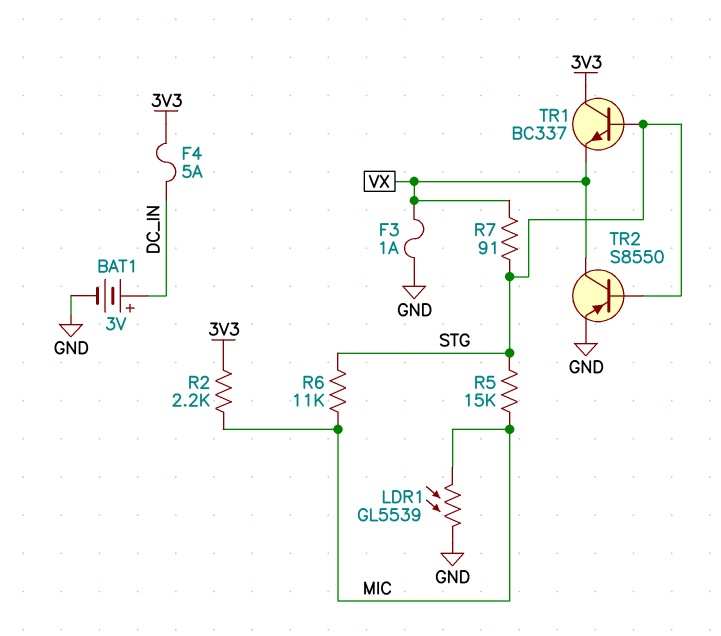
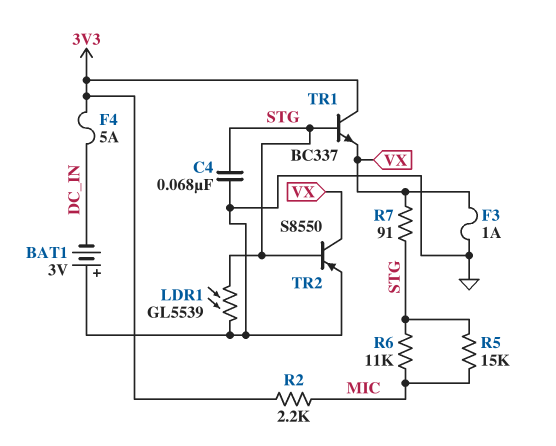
BAT1: 3V (plus DC_IN, minus GND) -> 3V (plus GND, minus DC_IN)
C4: none -> 68nF (GND, STG)
LDR1: GL5539 (GND, MIC) -> GL5539 (GND, STG)

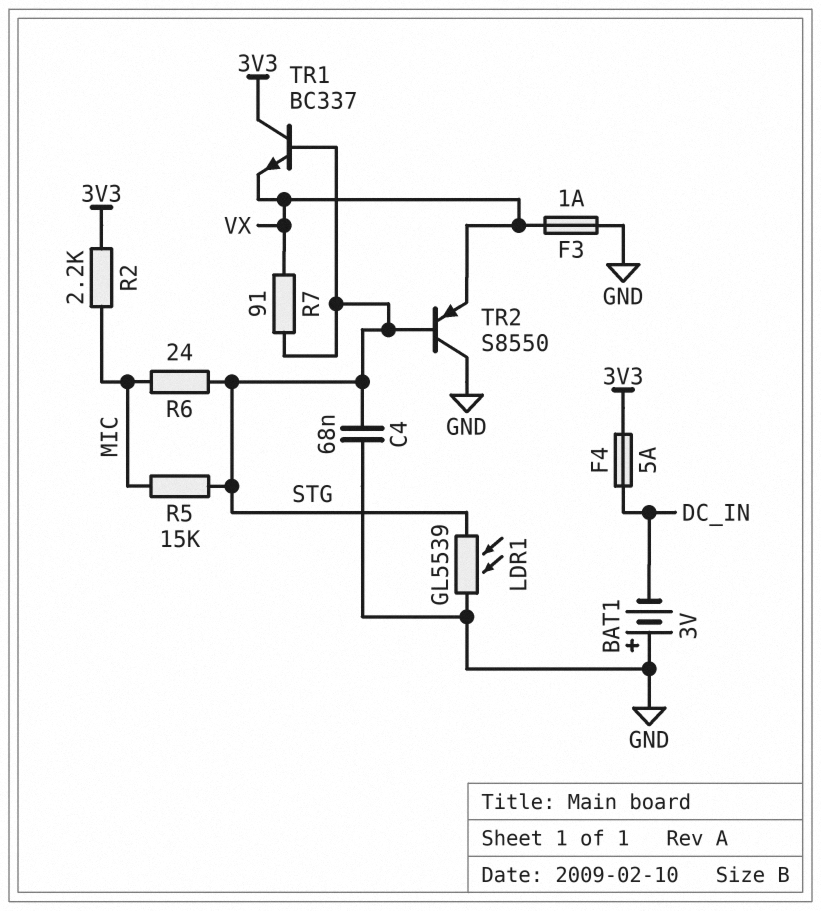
R6: 11k (MIC, STG) -> 24 (MIC, STG)
TR2: PNP S8550 (B STG, C VX, E GND) -> PNP S8550 (B STG, C GND, E VX)

